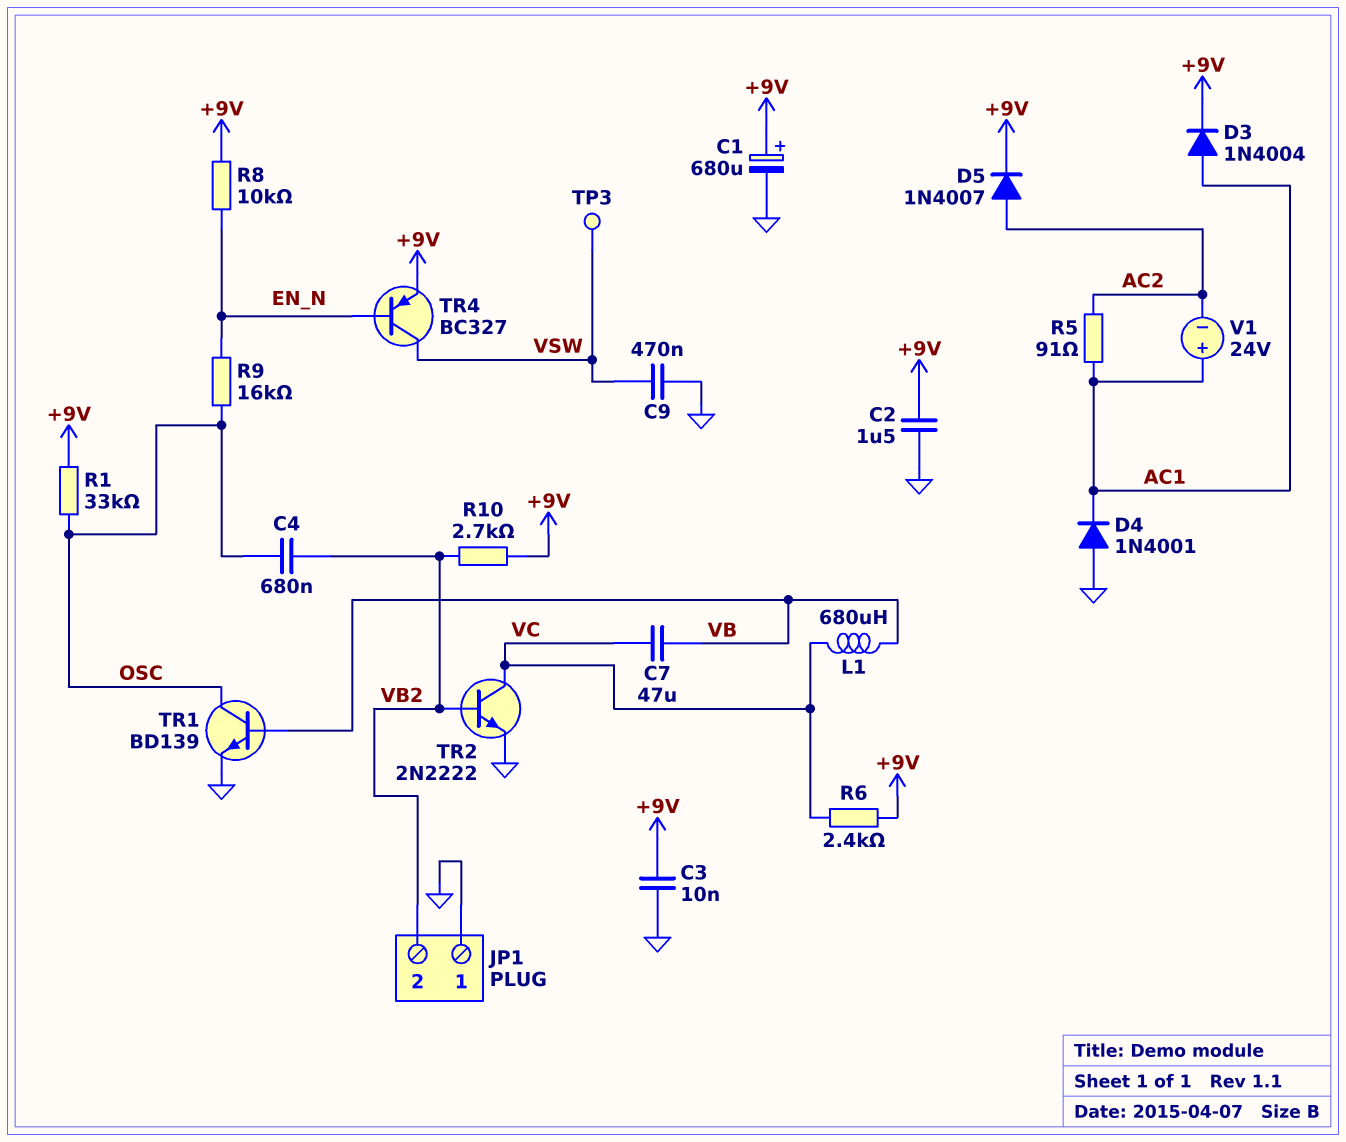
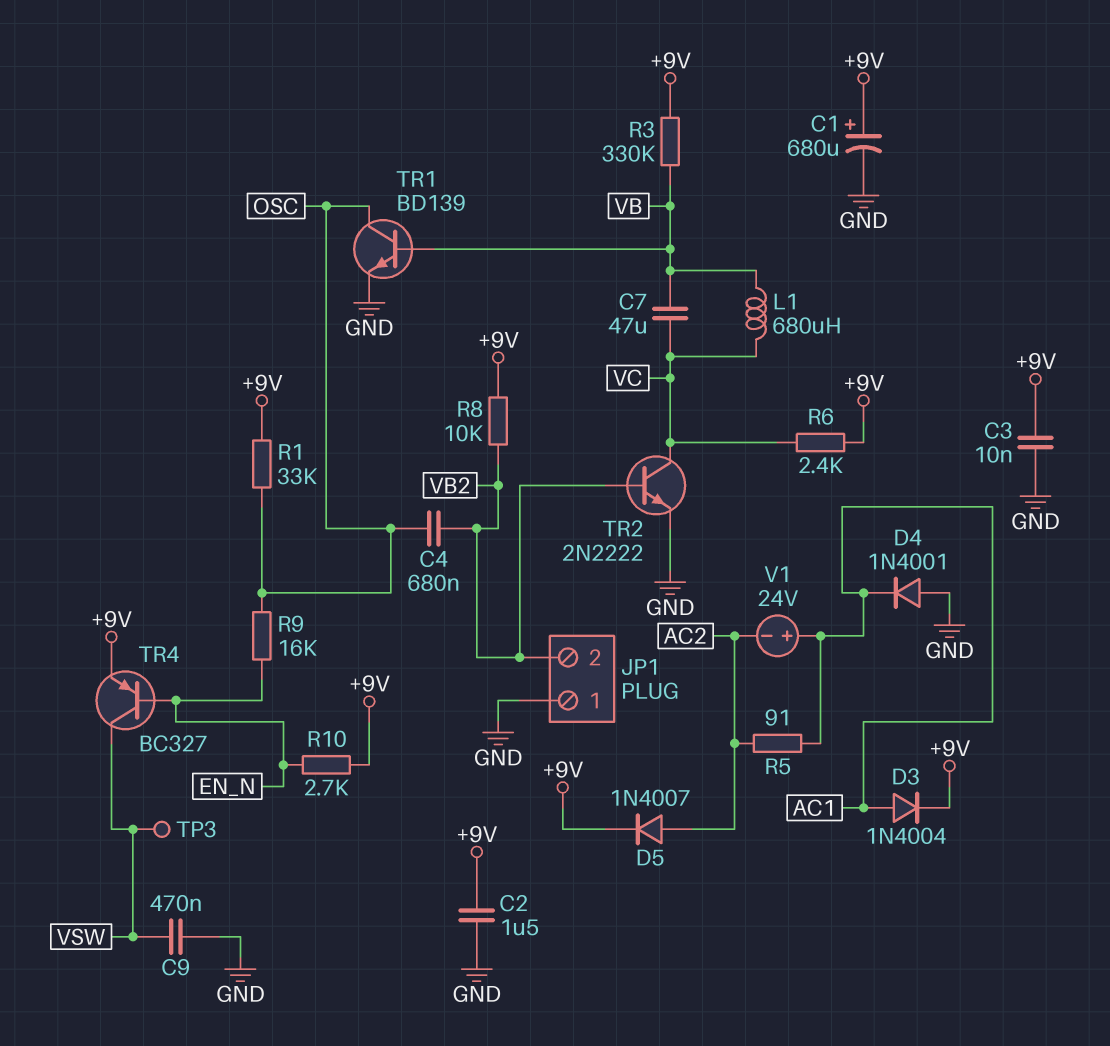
R3: none -> 330k (+9V, VB)
R8: 10k (+9V, EN_N) -> 10k (+9V, VB2)
R10: 2.7k (+9V, VB2) -> 2.7k (+9V, EN_N)

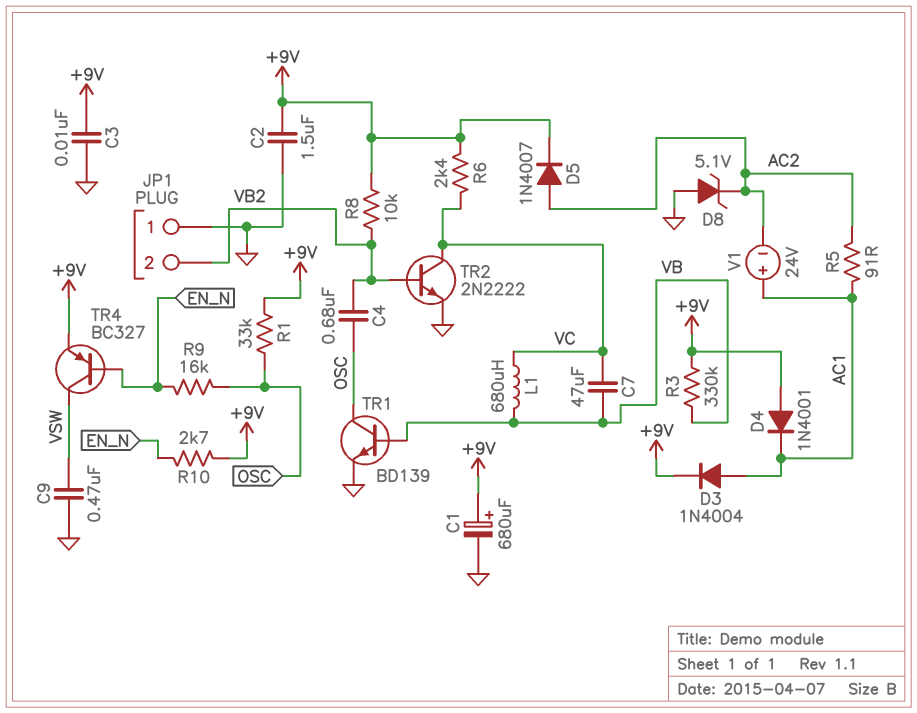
D4: diode 1N4001 (A GND, K AC1) -> diode 1N4001 (A +9V, K AC1)
D8: none -> zener 5.1V (A GND, K AC2)
TP3: test point (VSW) -> none

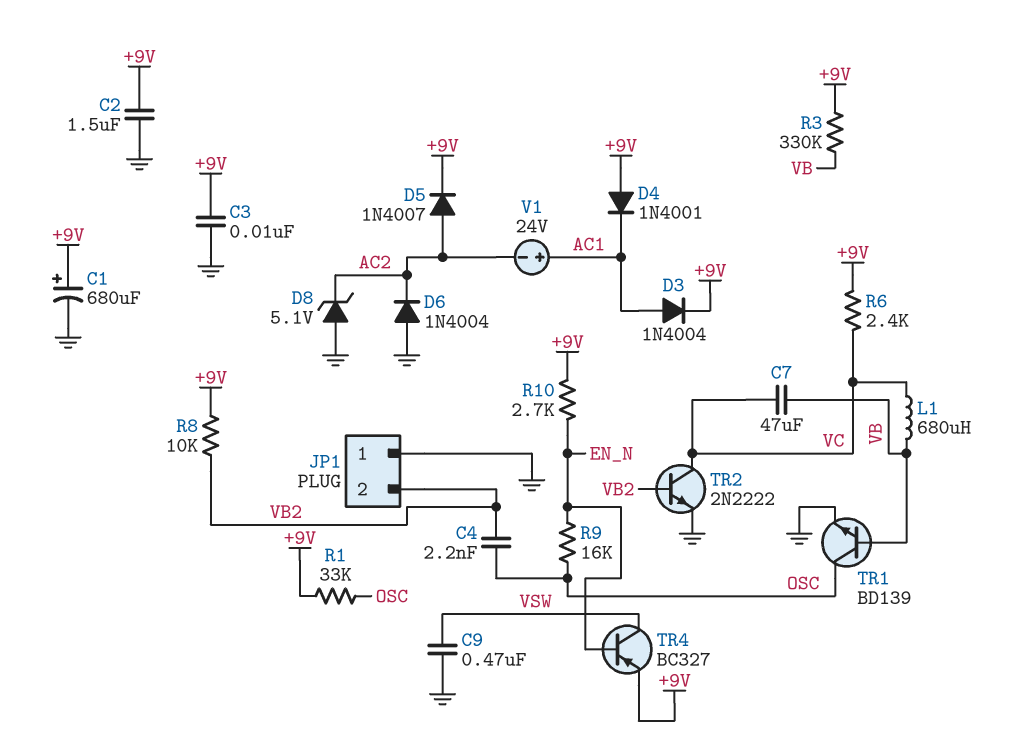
C4: 680nF (OSC, VB2) -> 2.2nF (OSC, VB2)
D6: none -> diode 1N4004 (A GND, K AC2)
R5: 91 (AC1, AC2) -> none

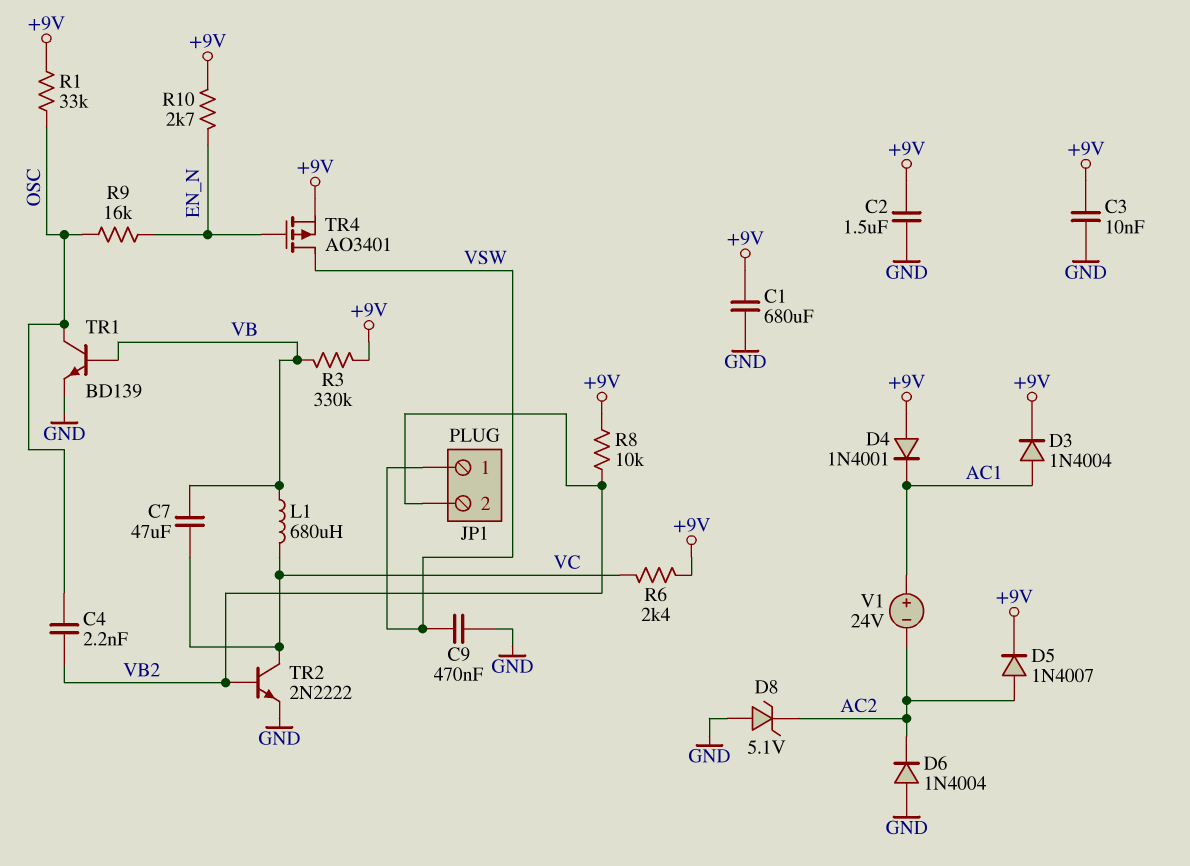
C1: 680uF (plus +9V, minus GND) -> 680uF (+9V, GND)
JP1 pin 1: GND -> VSW
TR4: PNP BC327 (B EN_N, C VSW, E +9V) -> PMOS AO3401 (G EN_N, D VSW, S +9V)

